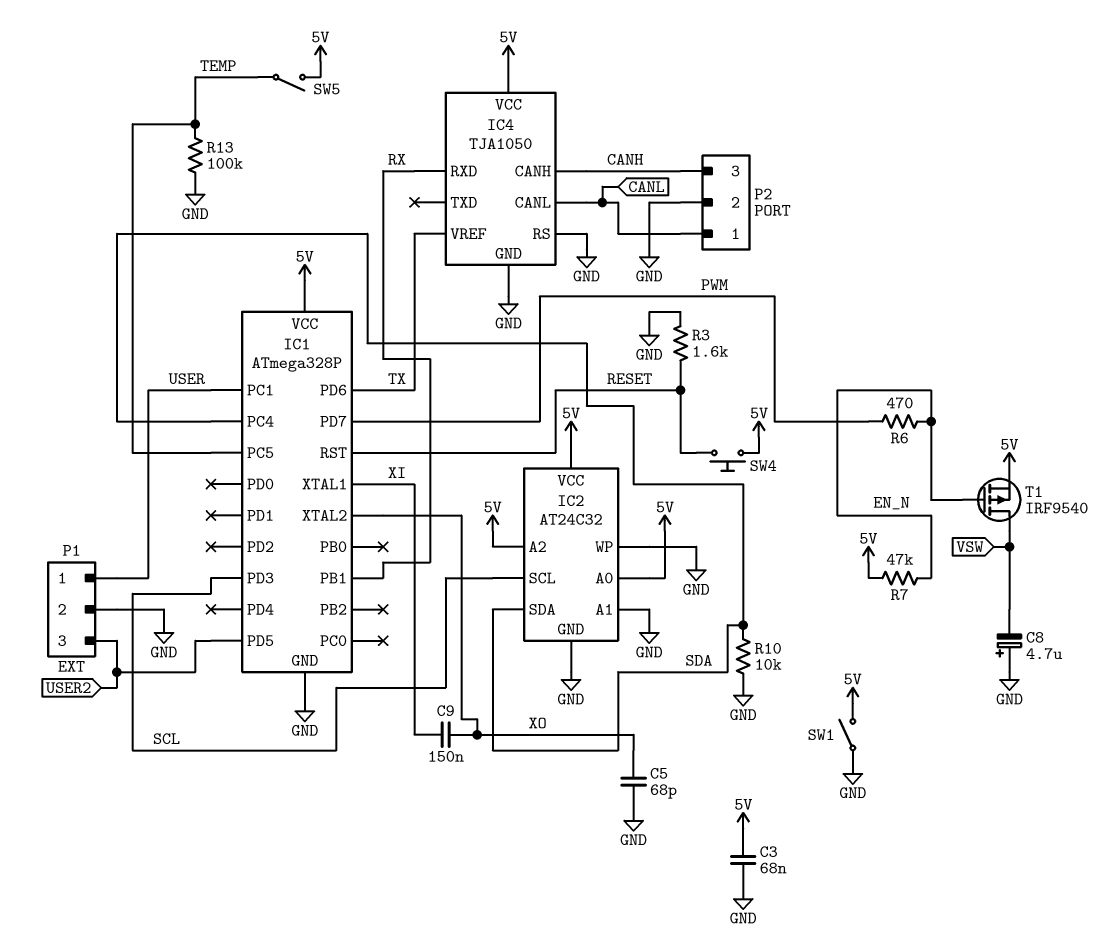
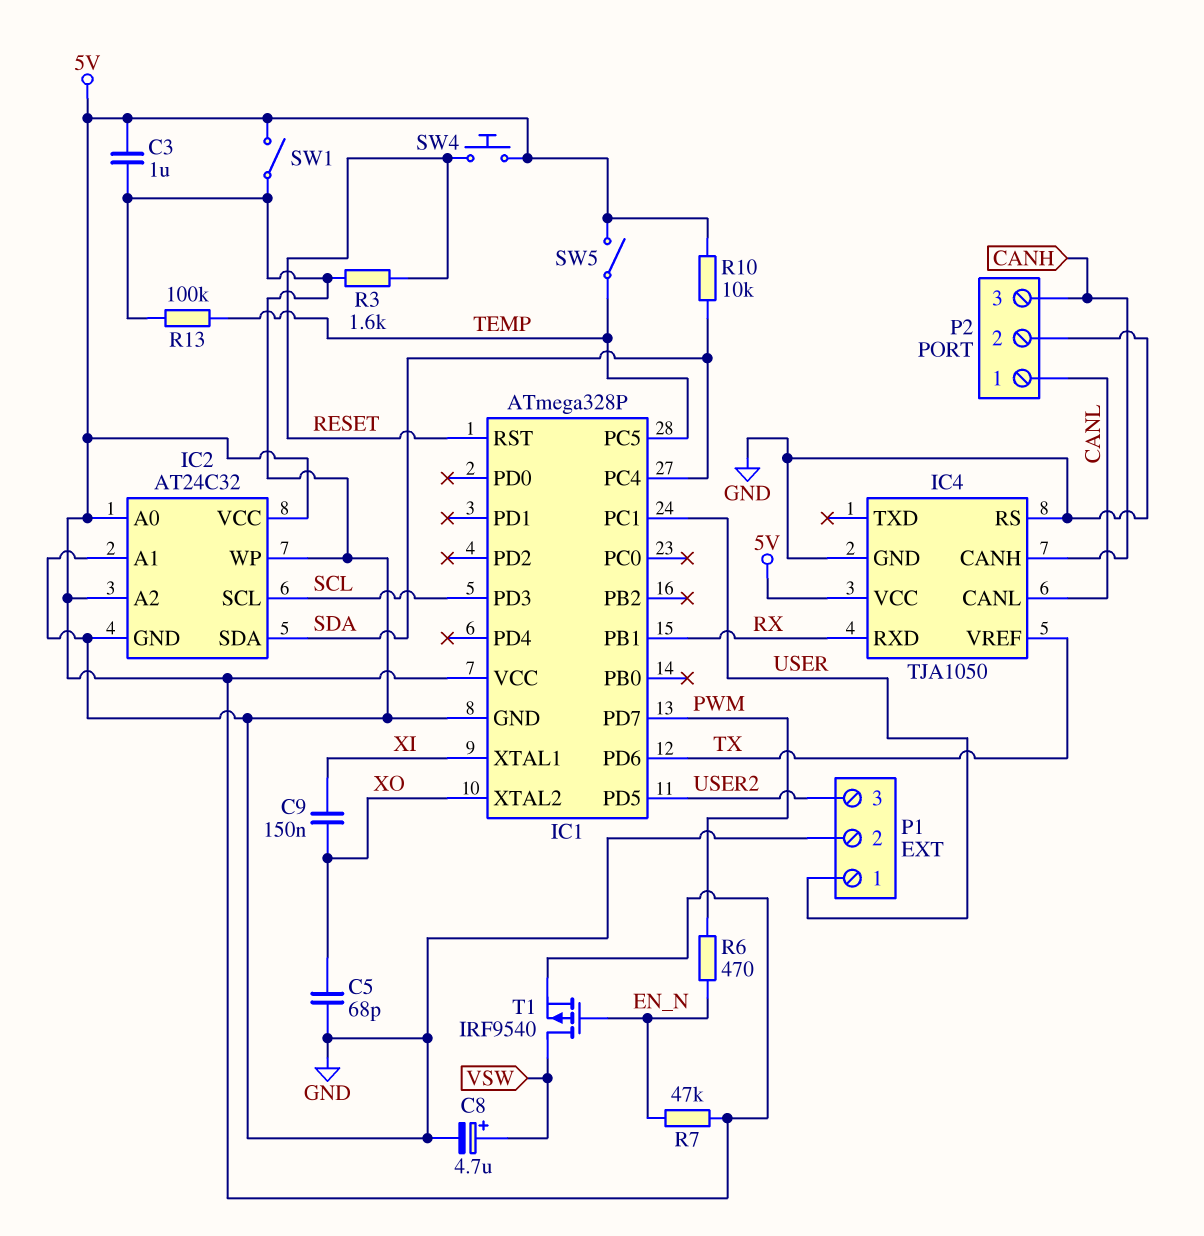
C3: 68nF (5V, GND) -> 1uF (5V, GND)
C8: 4.7uF (plus GND, minus VSW) -> 4.7uF (plus VSW, minus GND)
R10: 10k (GND, SDA) -> 10k (5V, SDA)

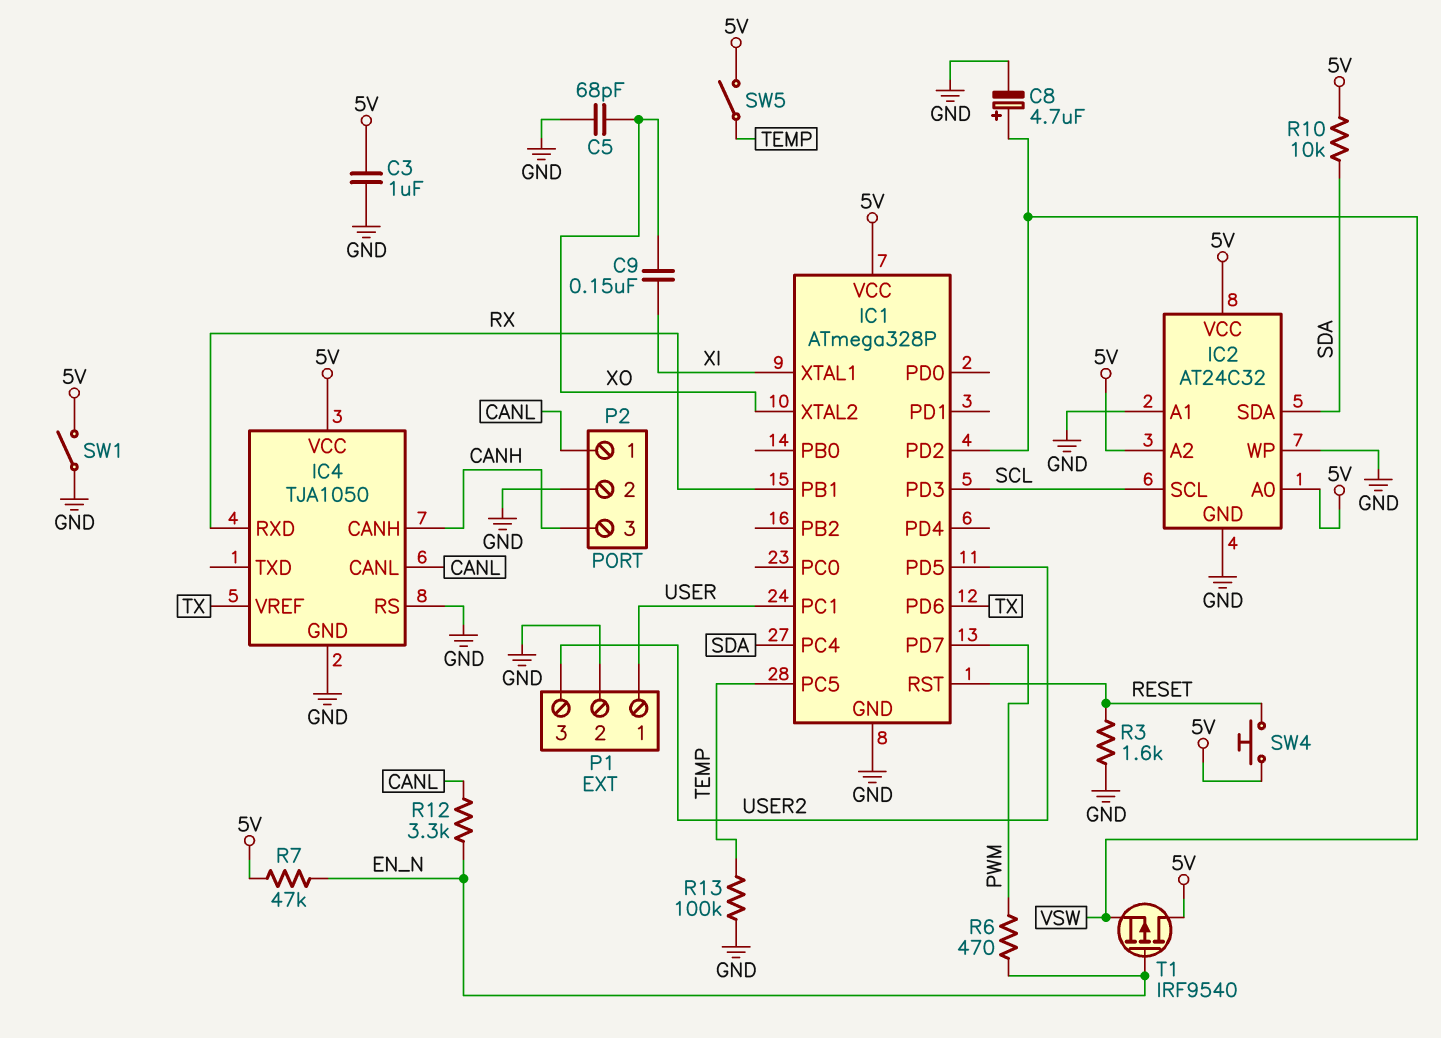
IC1 pin PD2: none -> VSW
R12: none -> 3.3k (CANL, EN_N)
T1: PMOS IRF9540 (G EN_N, D VSW, S 5V) -> PMOS IRF9540 (G EN_N, D 5V, S VSW)

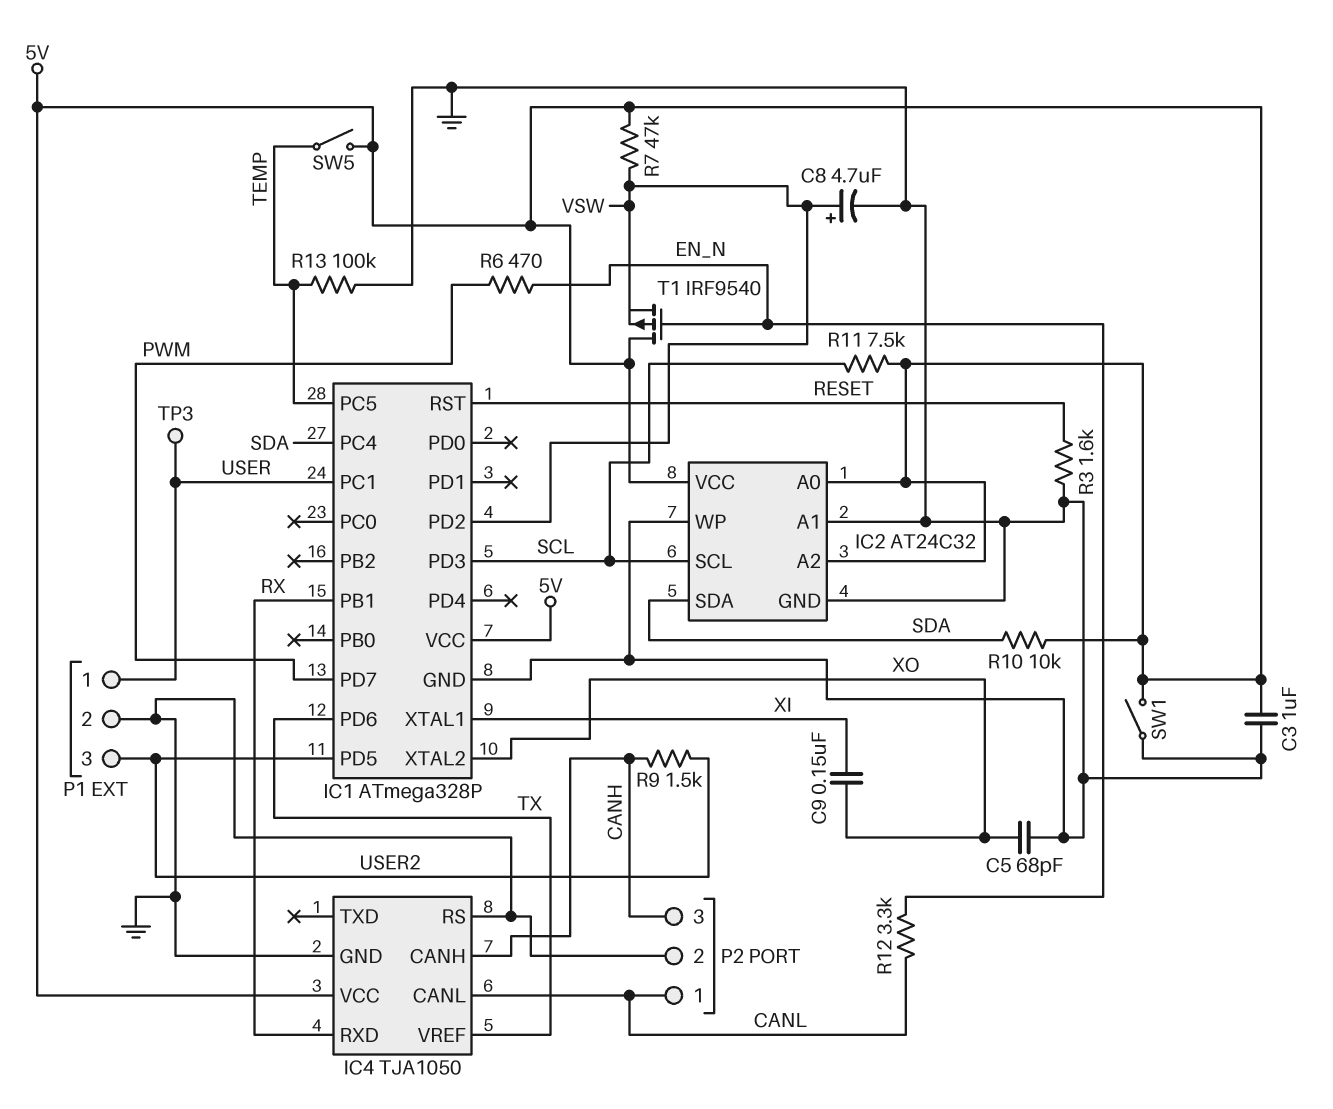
R7: 47k (5V, EN_N) -> 47k (5V, VSW)
R9: none -> 1.5k (CANH, USER2)
R11: none -> 7.5k (5V, SCL)
SW4: button (5V, RESET) -> none
TP3: none -> test point (USER)

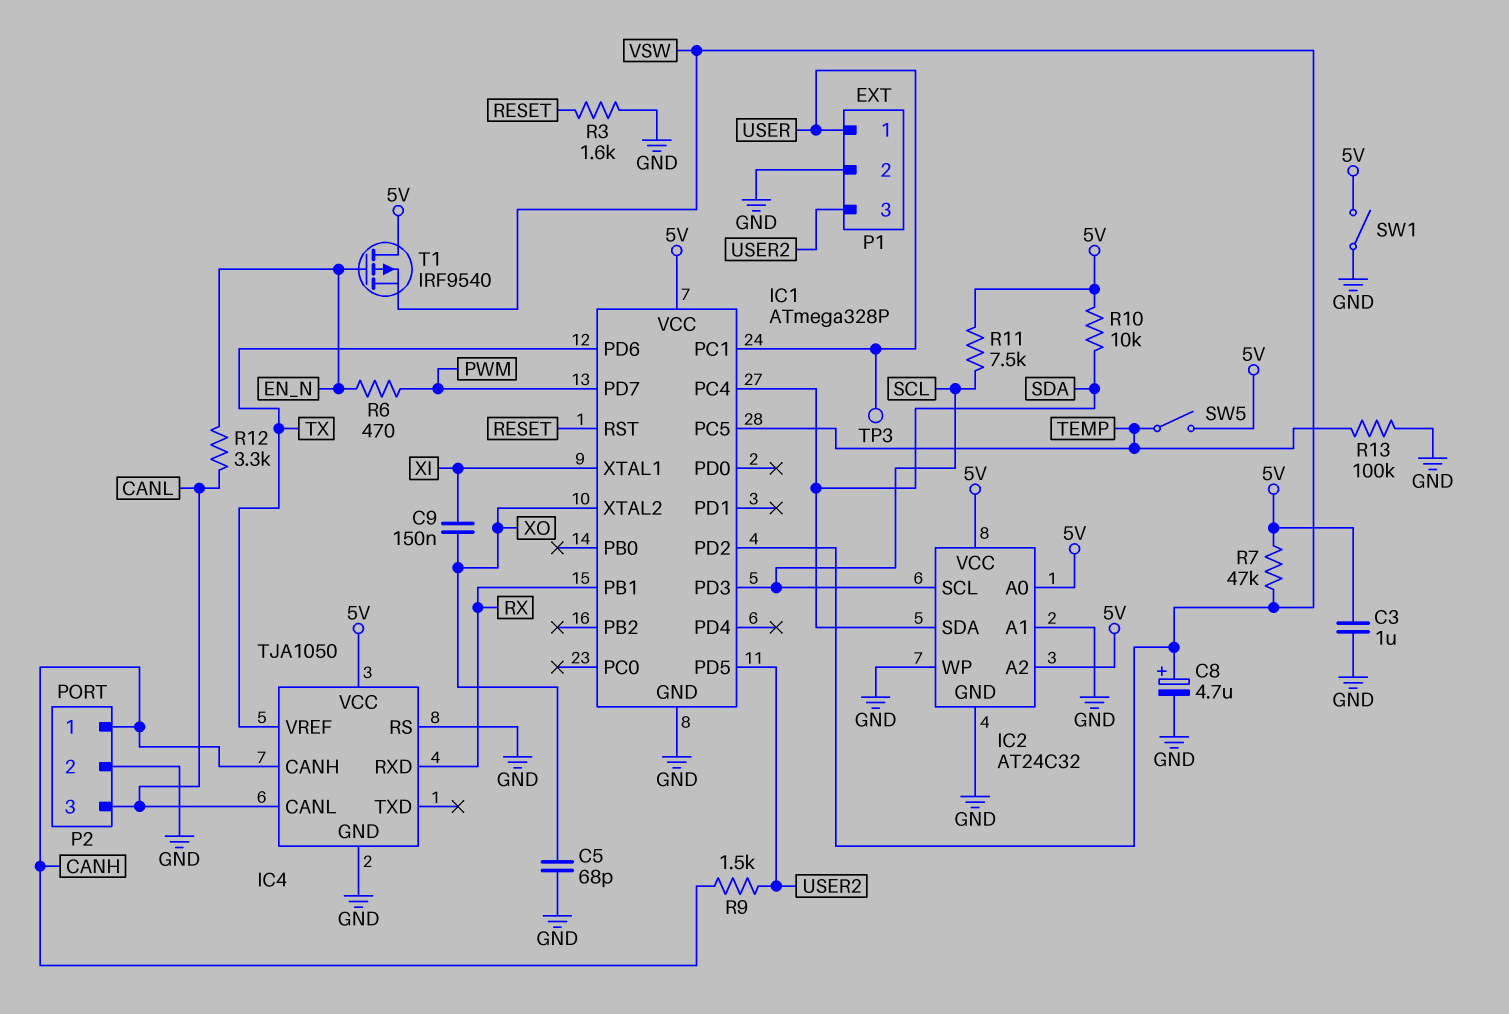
P2 pin 1: CANL -> CANH
P2 pin 3: CANH -> CANL

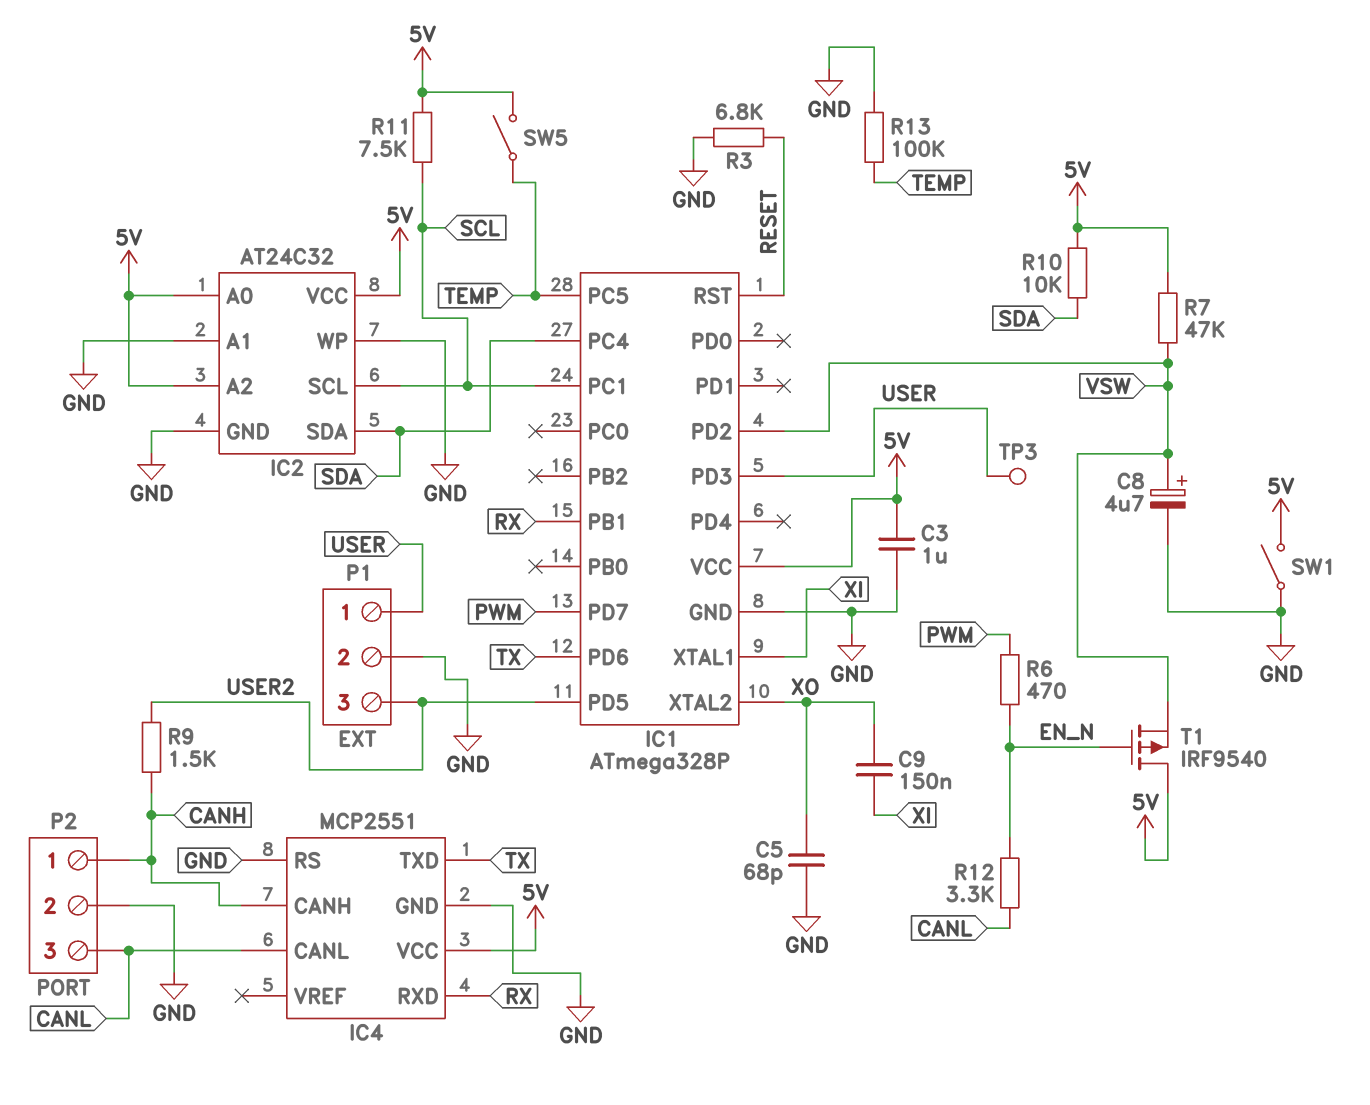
IC1 pin PC1: USER -> SCL
IC1 pin PD3: SCL -> USER
IC4: TJA1050 -> MCP2551
IC4 pin TXD: none -> TX
IC4 pin VREF: TX -> none
R3: 1.6k (GND, RESET) -> 6.8k (GND, RESET)

